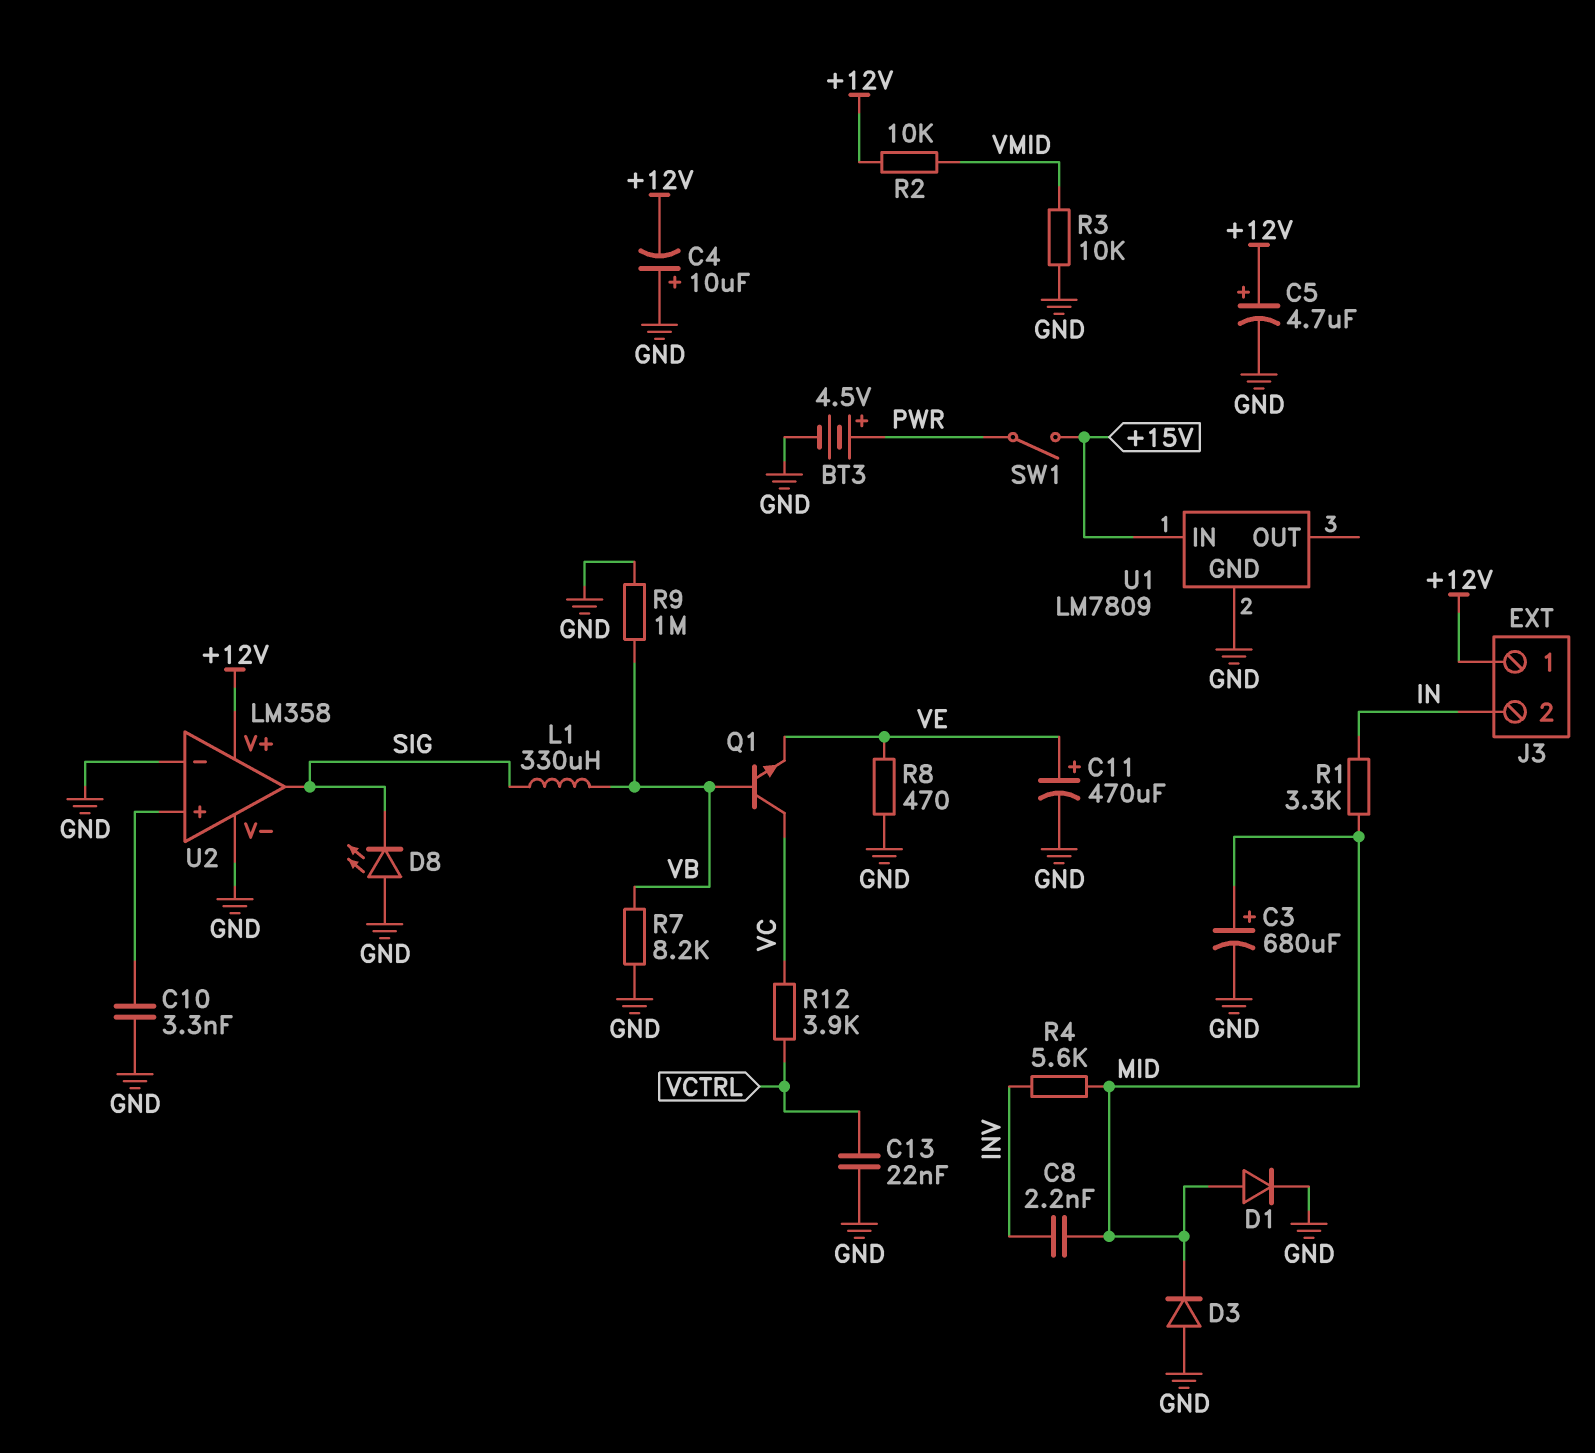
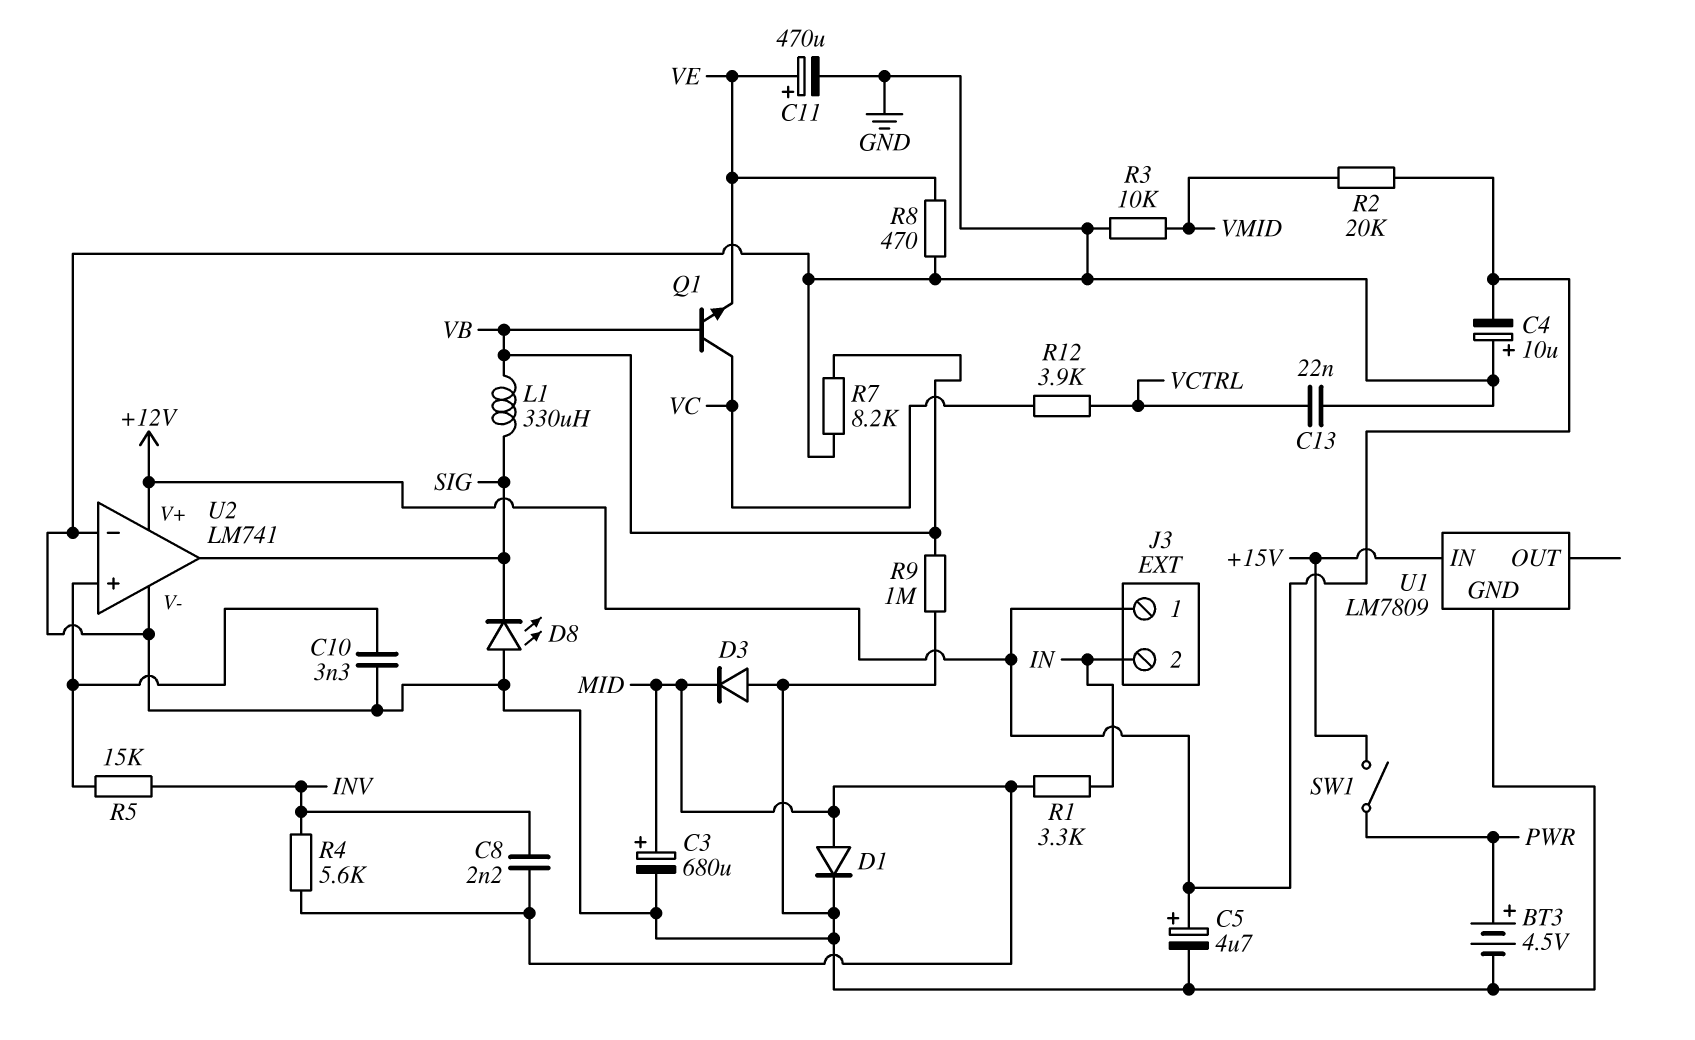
R2: 10k (+12V, VMID) -> 20k (+12V, VMID)
R5: none -> 15k (INV, U2/in+)
U2: LM358 -> LM741

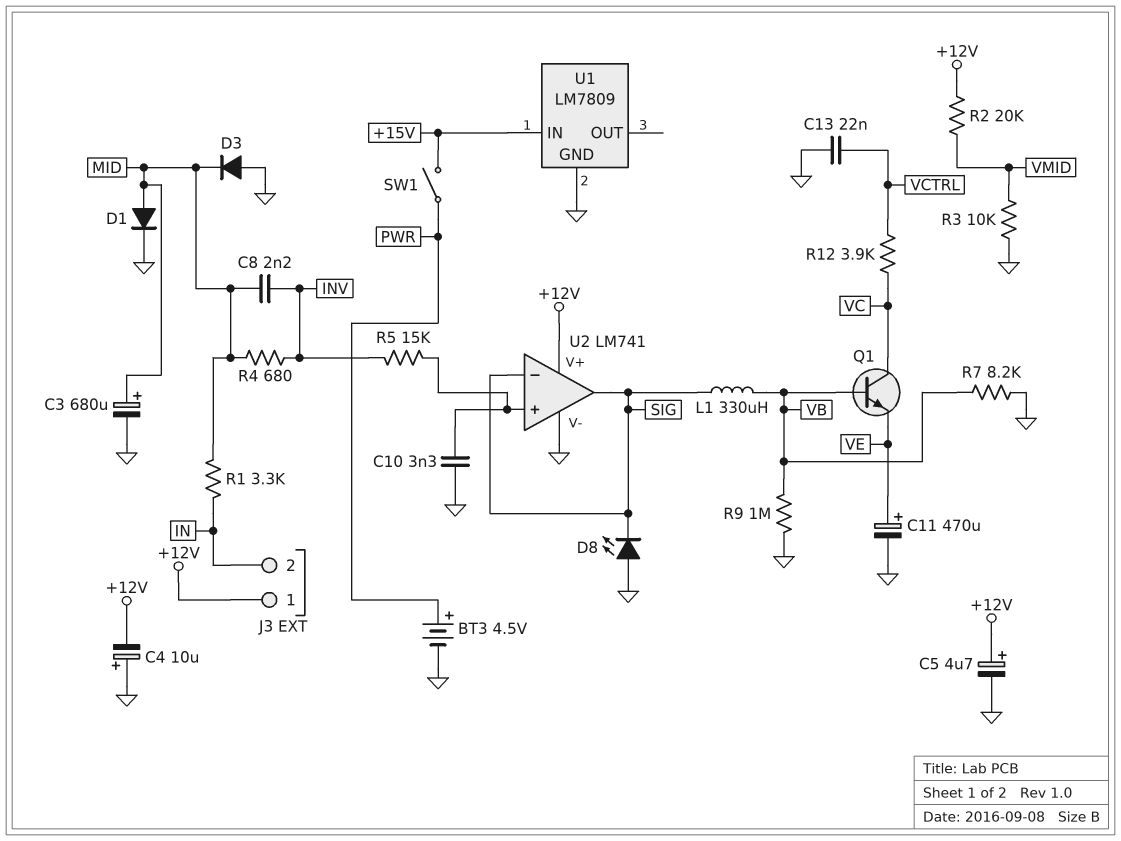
R4: 5.6k (INV, MID) -> 680 (INV, MID)
R8: 470 (GND, VE) -> none
U2 pin in-: GND -> SIG

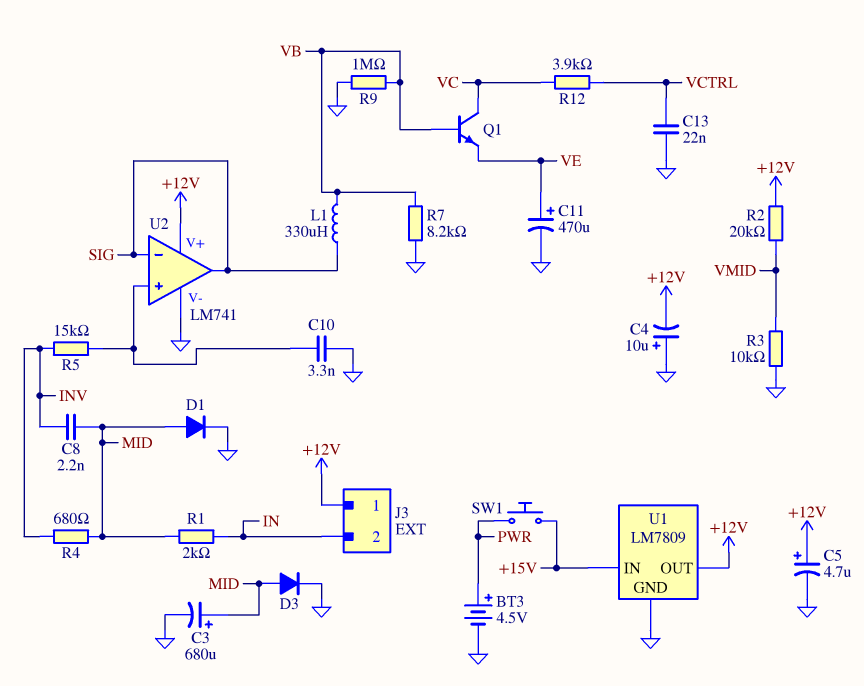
D3: diode (A GND, K MID) -> diode (A MID, K GND)
D8: LED (A GND, K SIG) -> none
R1: 3.3k (IN, MID) -> 2k (IN, MID)
SW1: switch (+15V, PWR) -> button (+15V, PWR)
U1 pin OUT: none -> +12V

